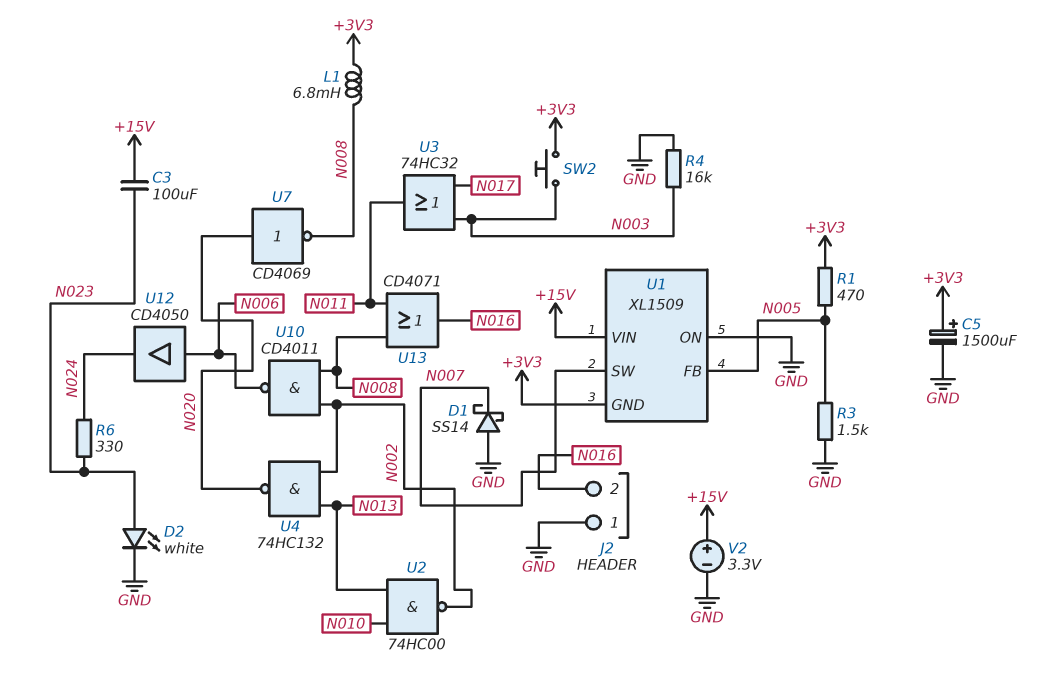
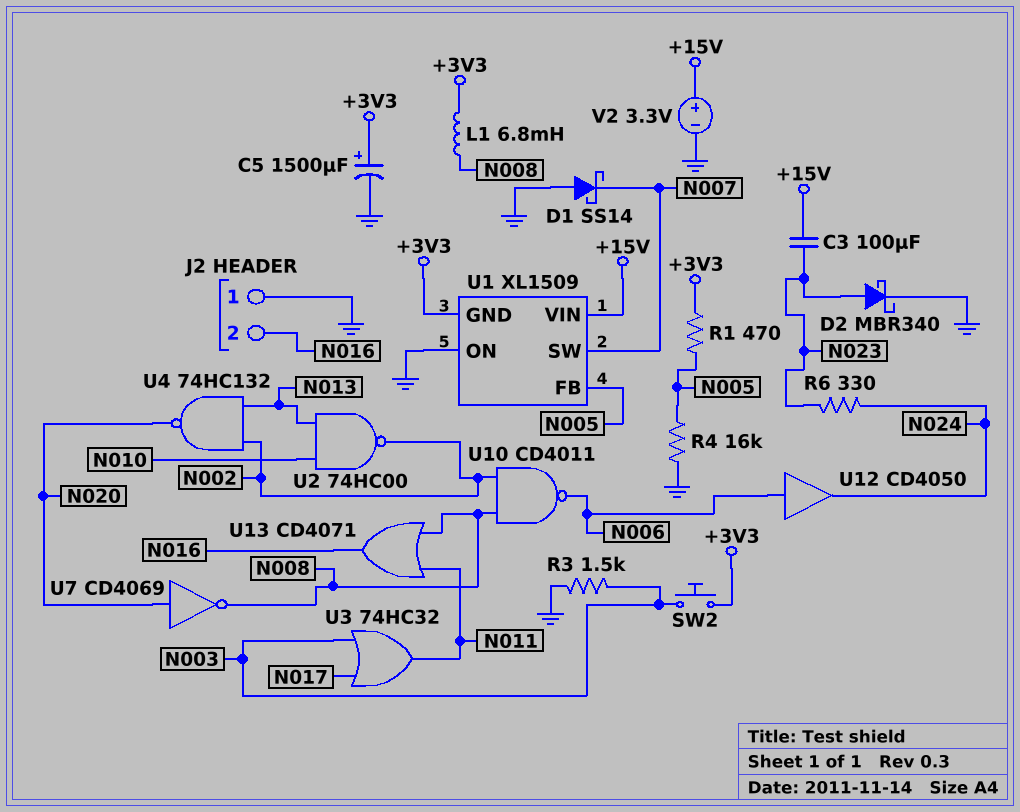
D2: LED white (A N023, K GND) -> schottky MBR340 (A N023, K GND)
R3: 1.5k (GND, N005) -> 1.5k (GND, N003)
R4: 16k (GND, N003) -> 16k (GND, N005)

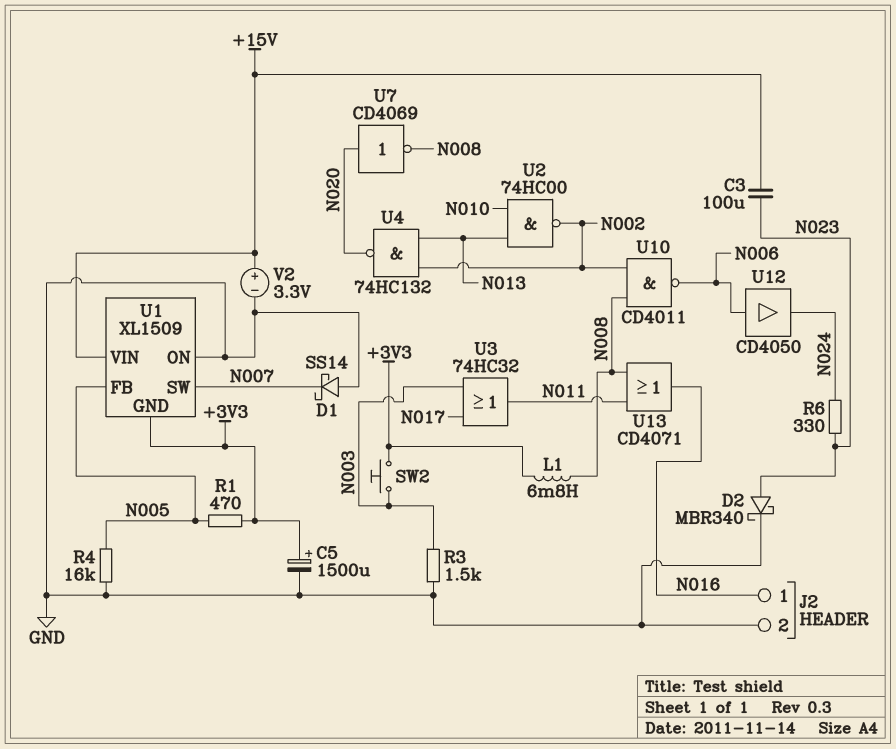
J2 pin 1: GND -> N016
J2 pin 2: N016 -> GND

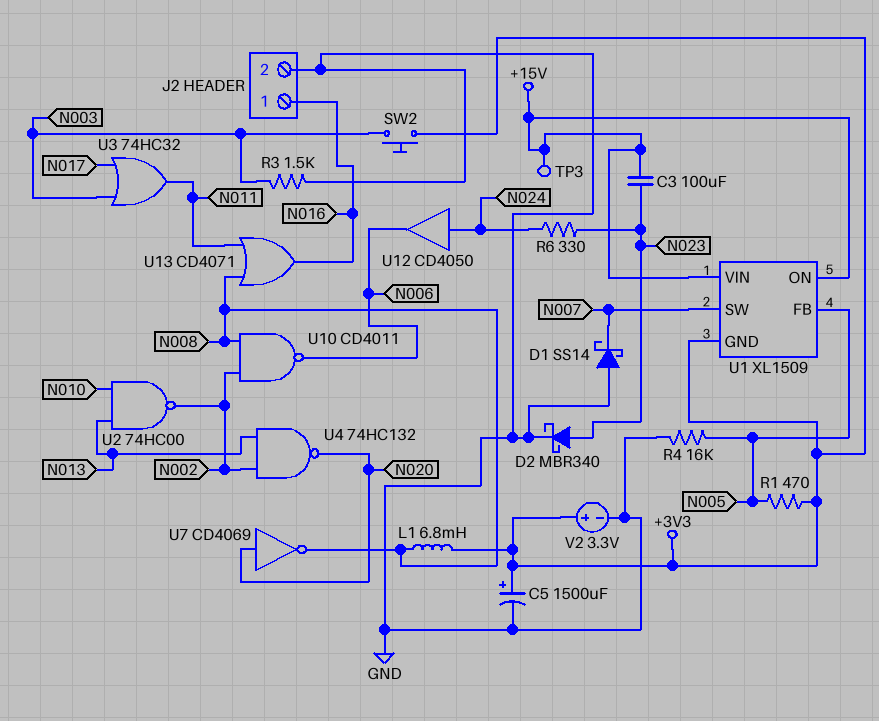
TP3: none -> test point (+15V)
U1 pin ON: GND -> +15V
U12: buffer CD4050 (in N006, out N024) -> buffer CD4050 (in N024, out N006)
V2: 3.3V (plus +15V, minus GND) -> 3.3V (plus +3V3, minus GND)

